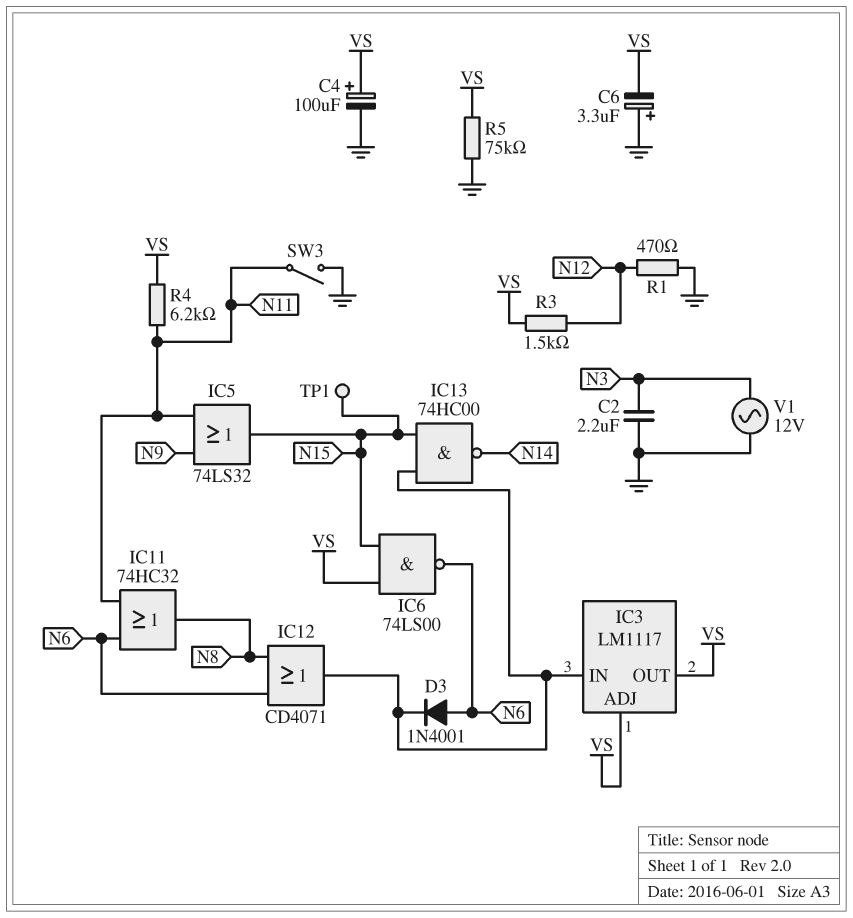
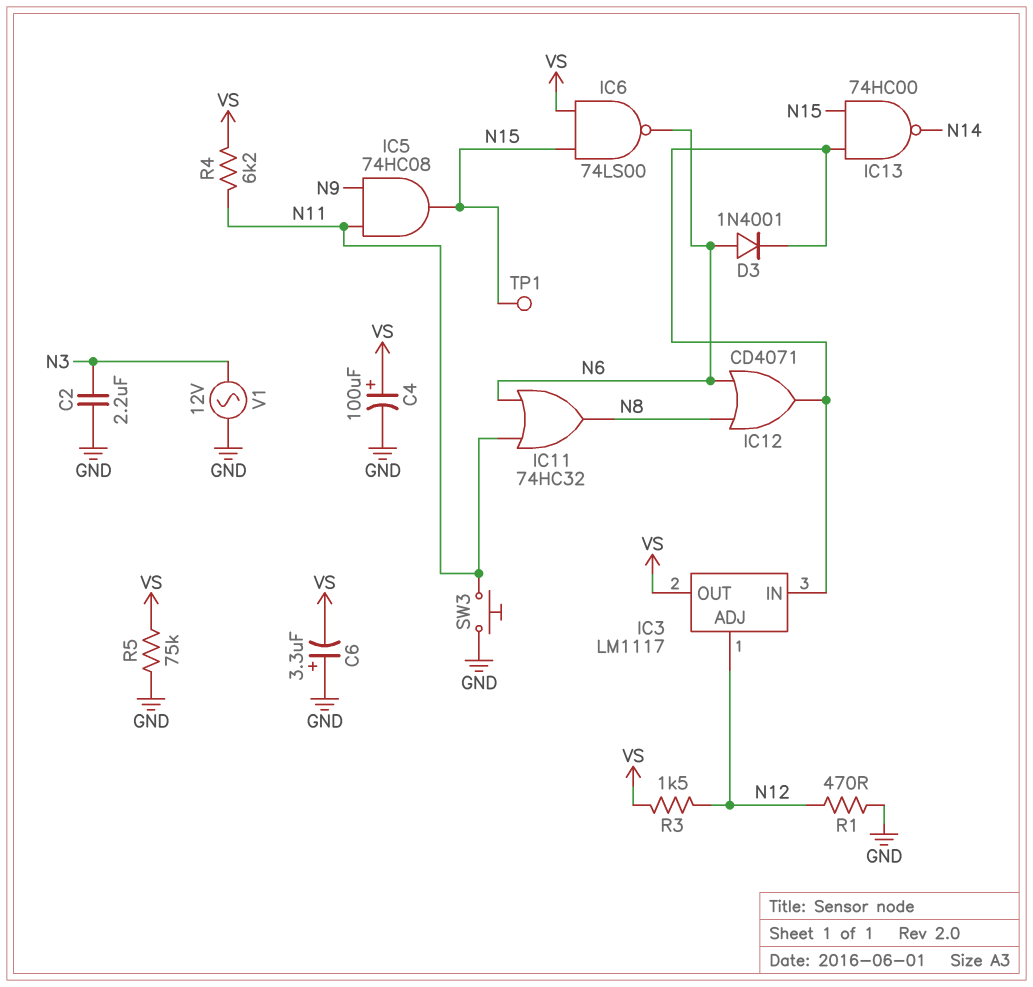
IC3 pin ADJ: VS -> N12
IC5: OR 74LS32 (in N9, in N11, out N15) -> AND 74HC08 (in N9, in N11, out N15)
SW3: switch (GND, N11) -> button (GND, N11)

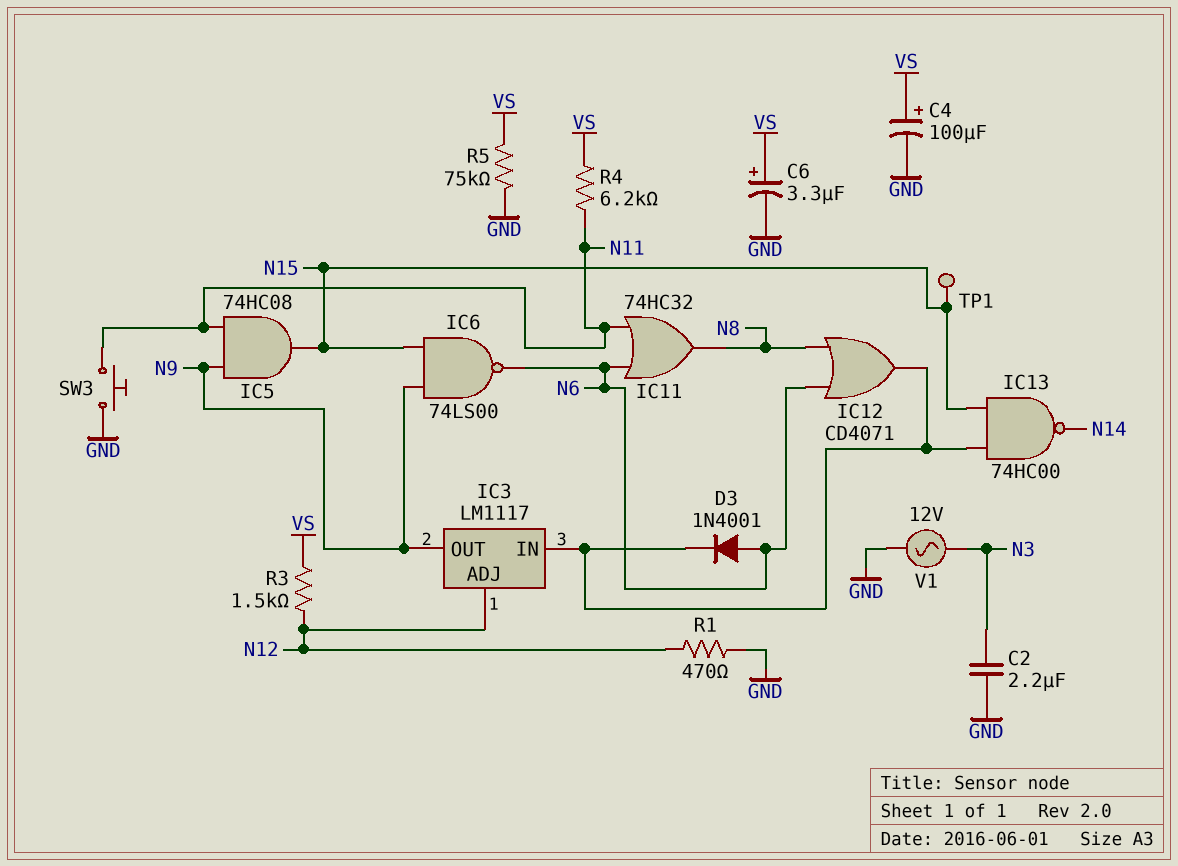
C6: 3.3uF (plus GND, minus VS) -> 3.3uF (plus VS, minus GND)
IC3 pin OUT: VS -> N9
IC6: NAND 74LS00 (in N15, in VS, out N6) -> NAND 74LS00 (in N9, in N15, out N6)

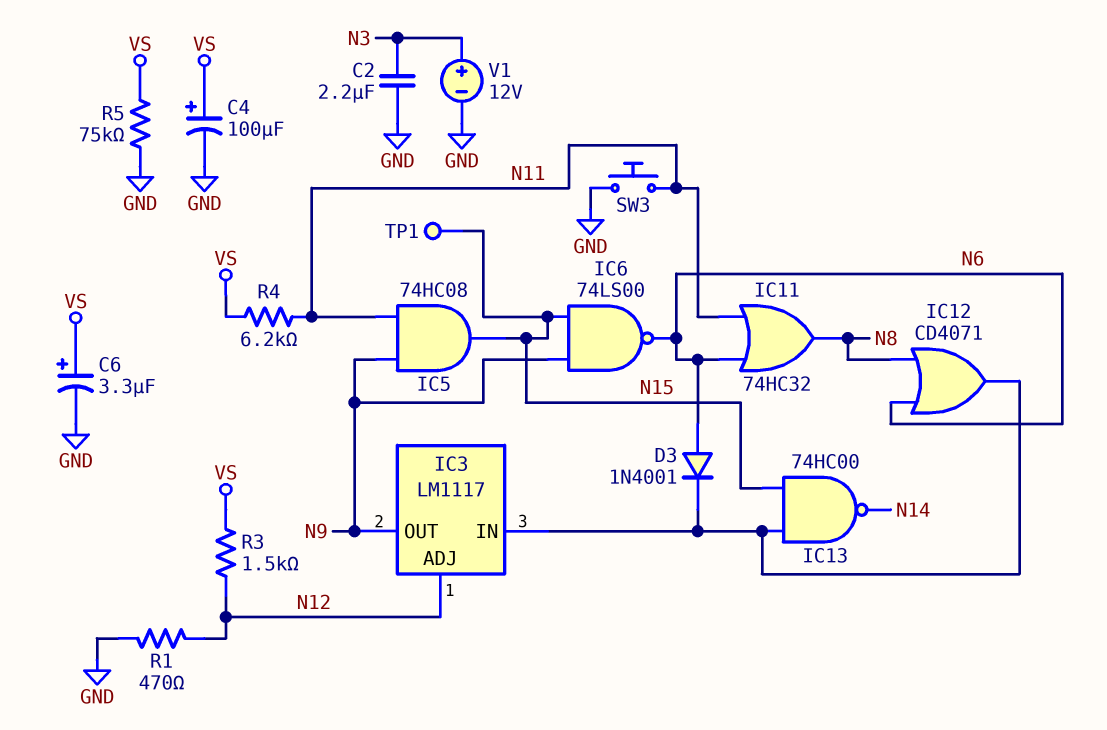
V1: AC 12V (GND, N3) -> 12V (plus N3, minus GND)

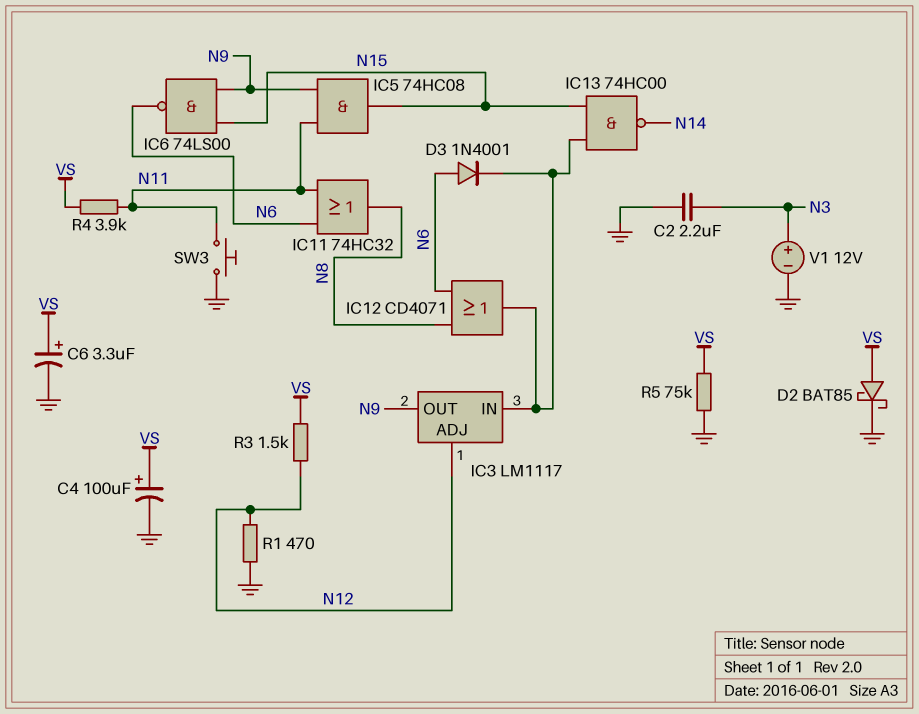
D2: none -> schottky BAT85 (A VS, K GND)
R4: 6.2k (N11, VS) -> 3.9k (N11, VS)
TP1: test point (N15) -> none

